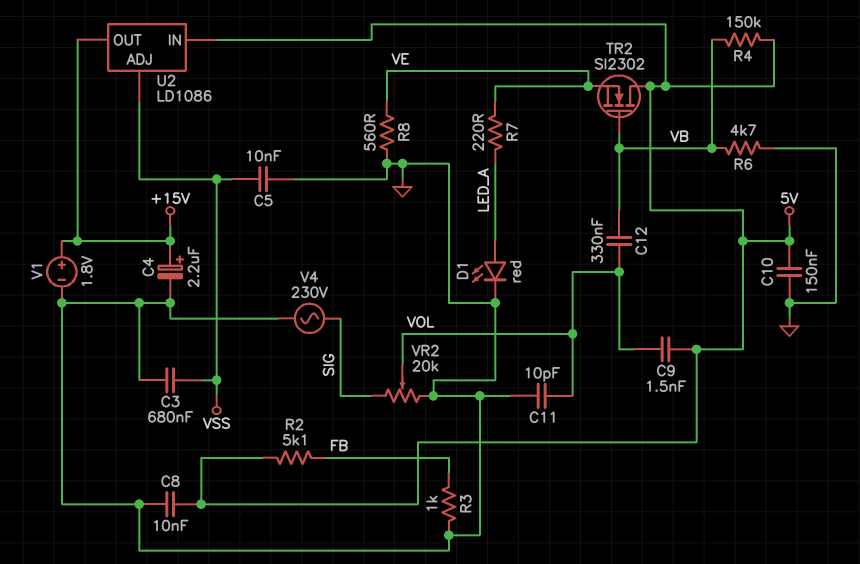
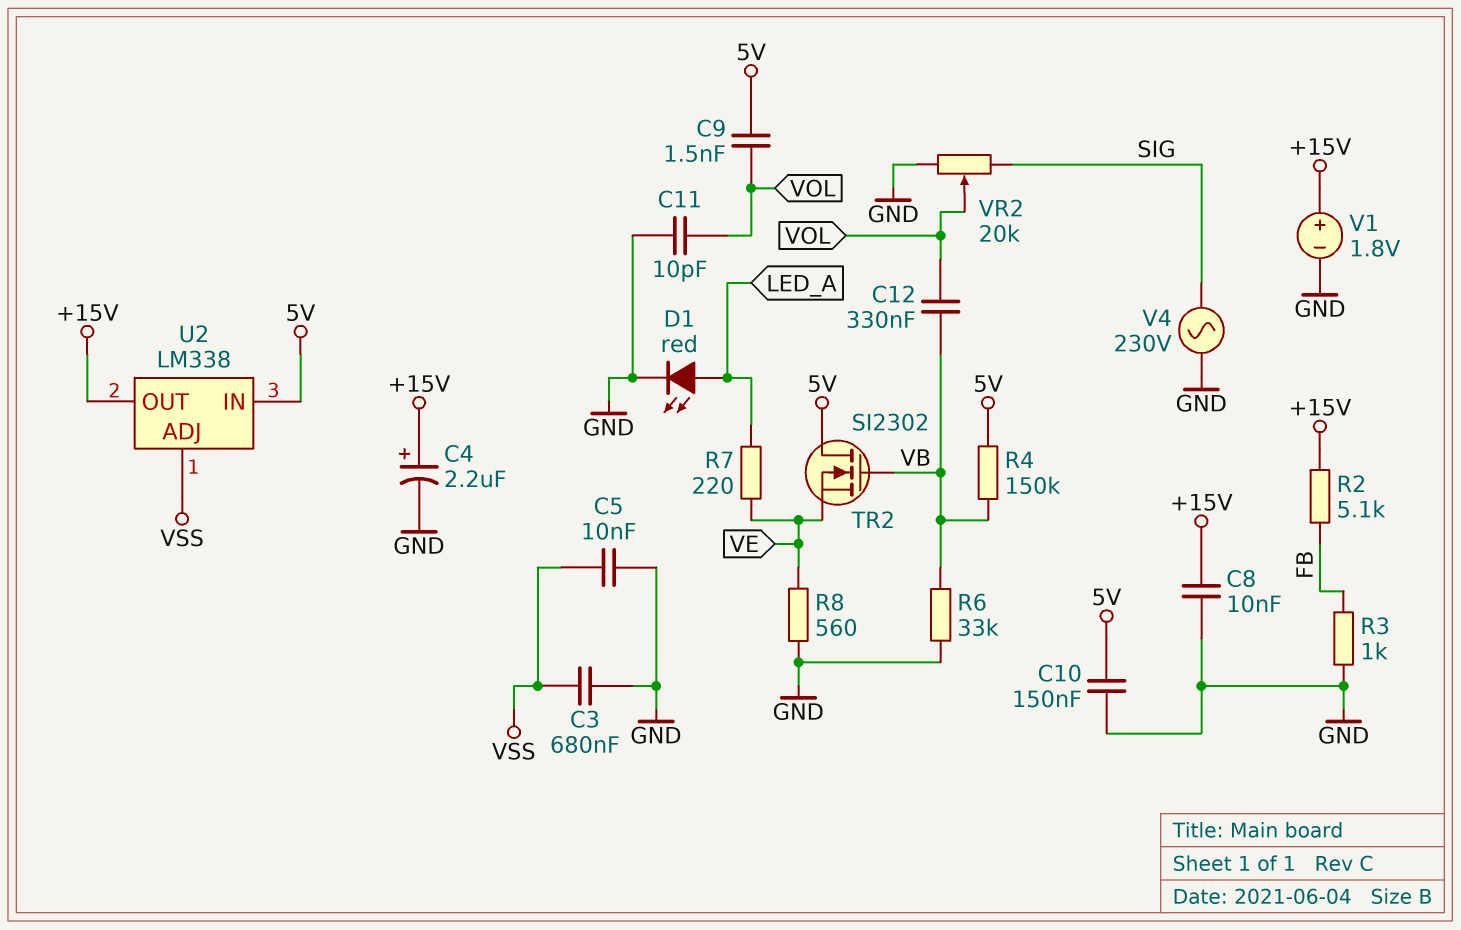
C8: 10nF (5V, GND) -> 10nF (+15V, GND)
R2: 5.1k (5V, FB) -> 5.1k (+15V, FB)
R6: 4.7k (GND, VB) -> 33k (GND, VB)
U2: LD1086 -> LM338

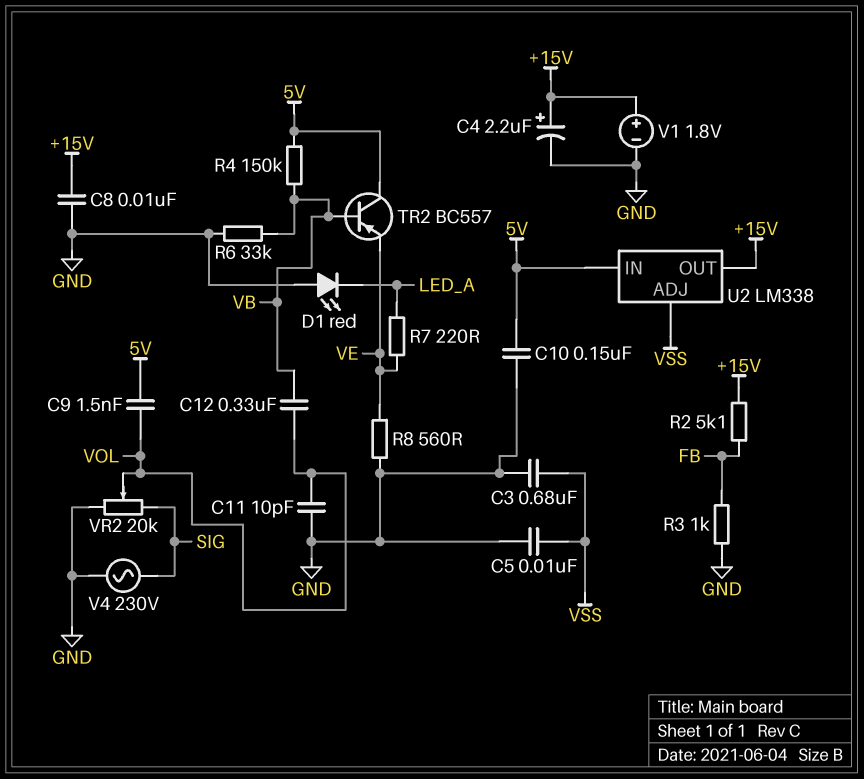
D1: LED red (A LED_A, K GND) -> LED red (A GND, K LED_A)
TR2: NMOS SI2302 (G VB, D 5V, S VE) -> PNP BC557 (B VB, C 5V, E VE)

